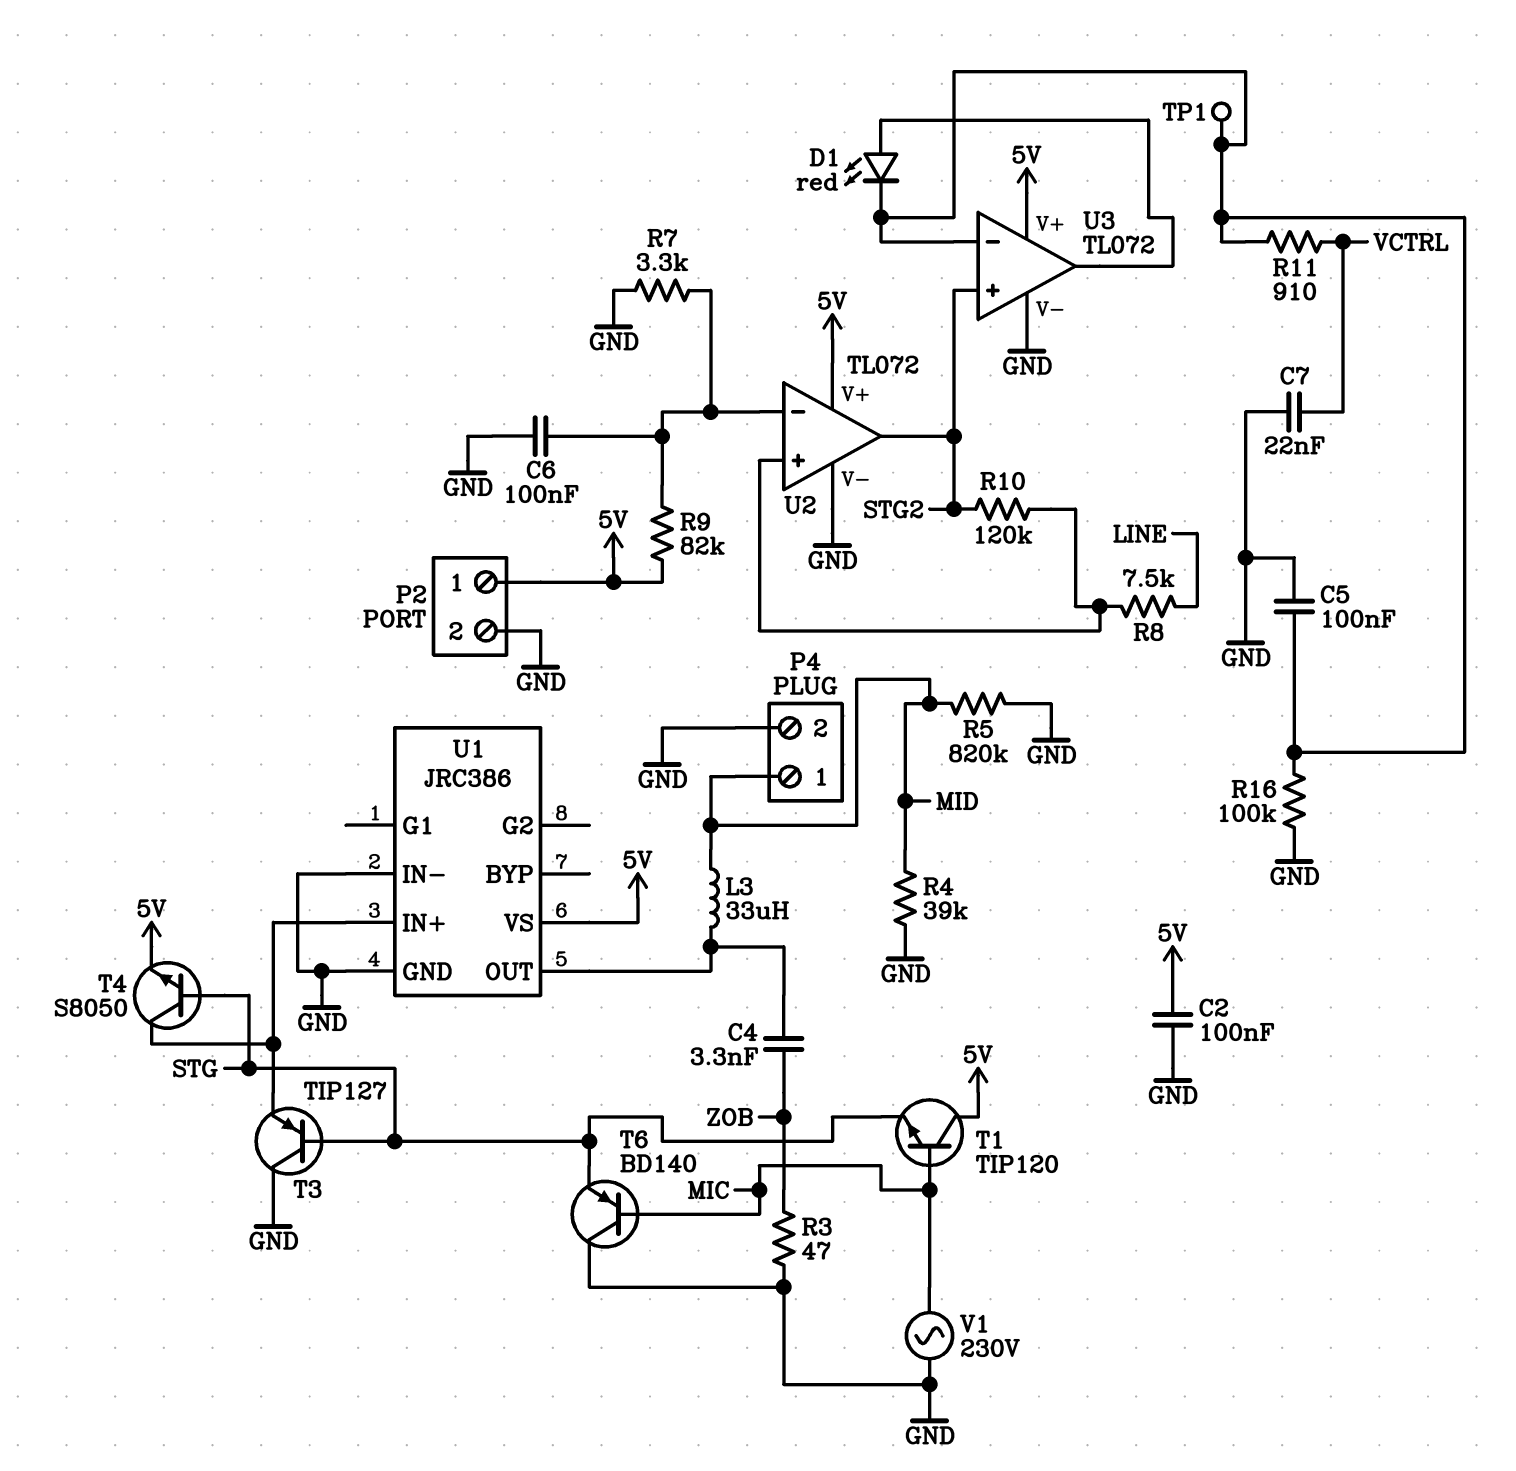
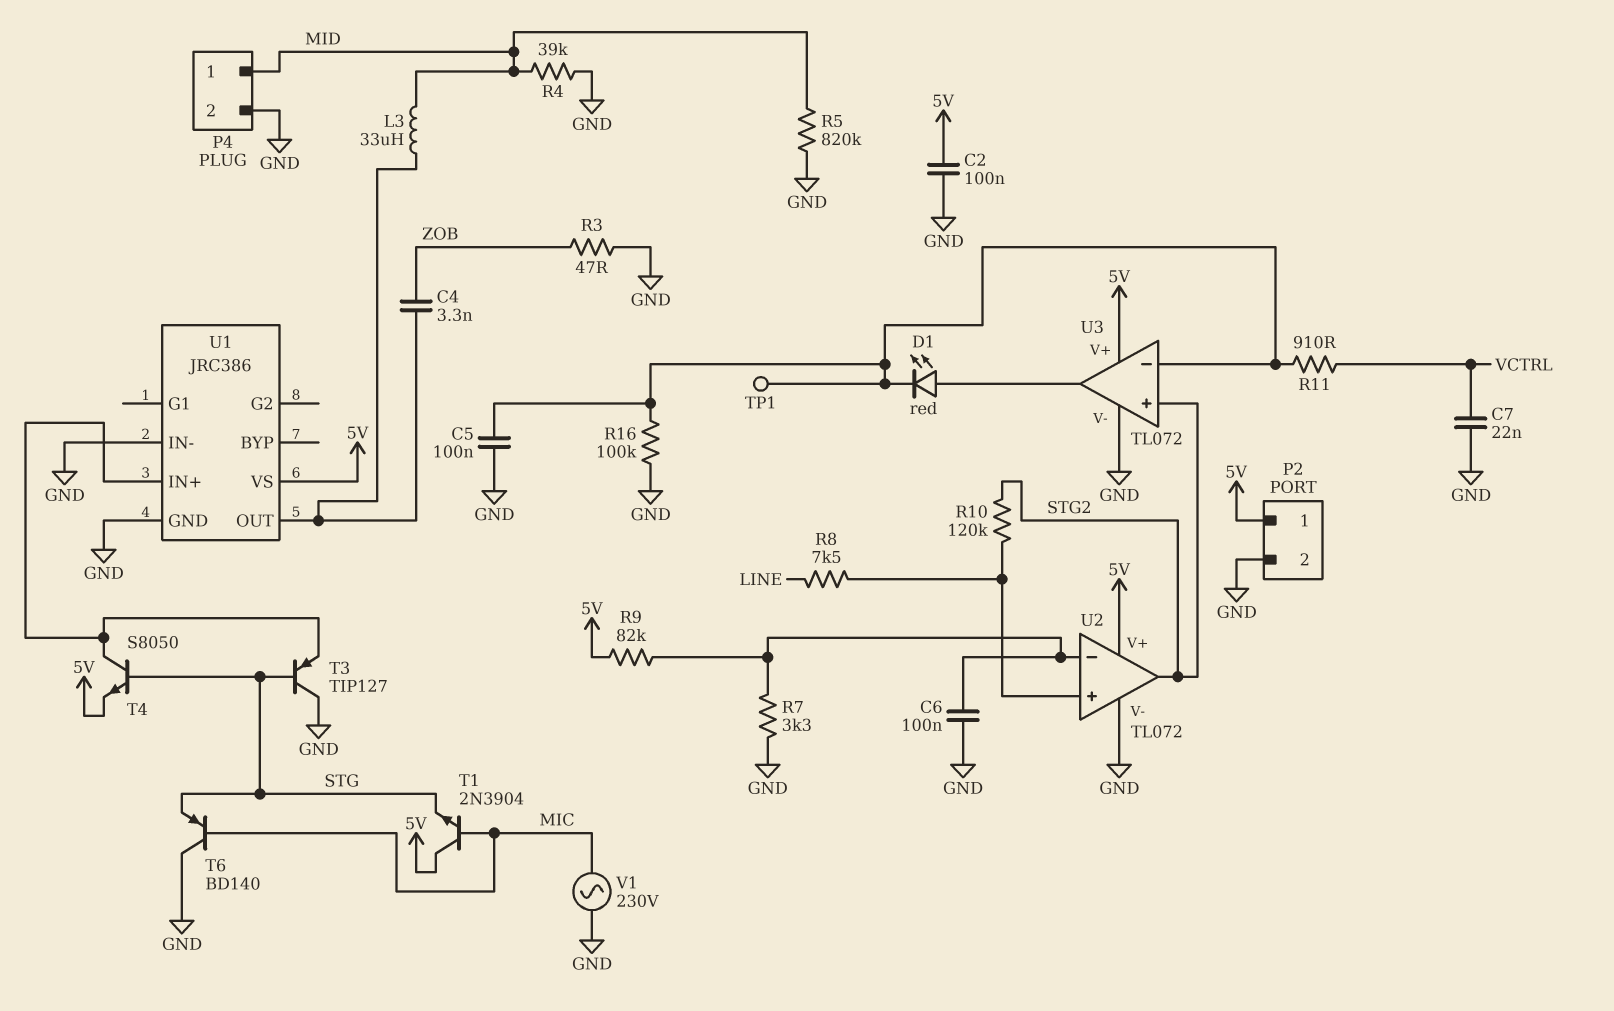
T1: NPN TIP120 (B MIC, C 5V, E STG) -> NPN 2N3904 (B MIC, C 5V, E STG)

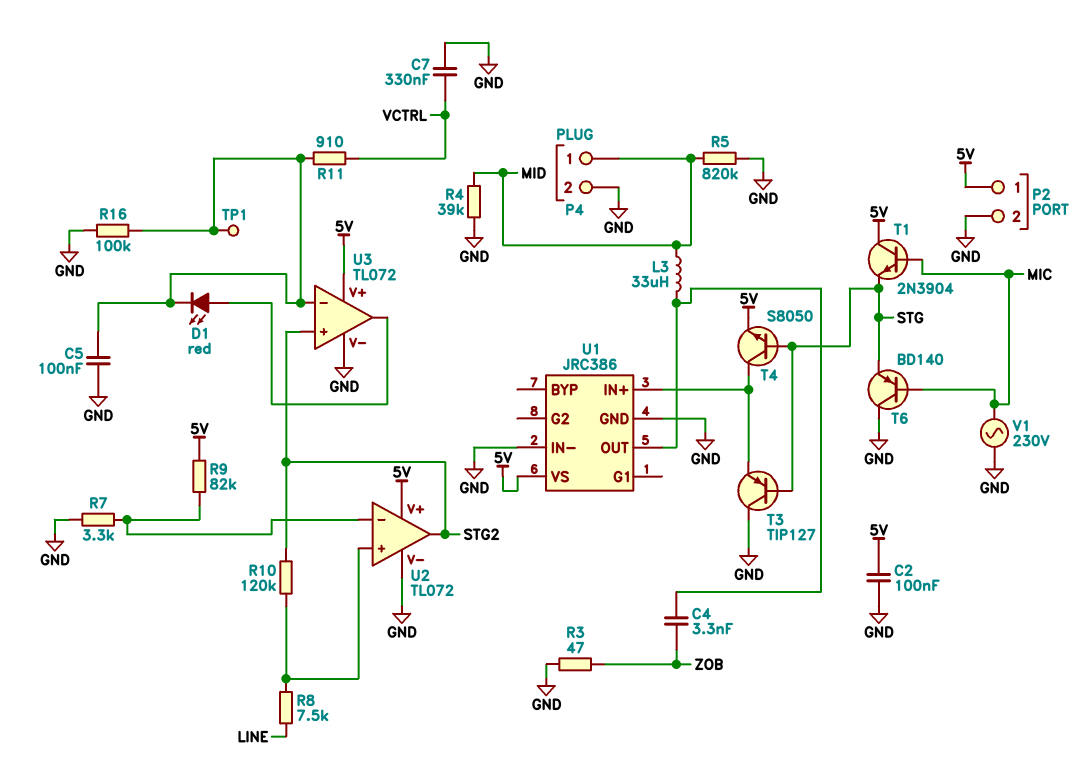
C6: 100nF (GND, U2/in-) -> none
C7: 22nF (GND, VCTRL) -> 330nF (GND, VCTRL)

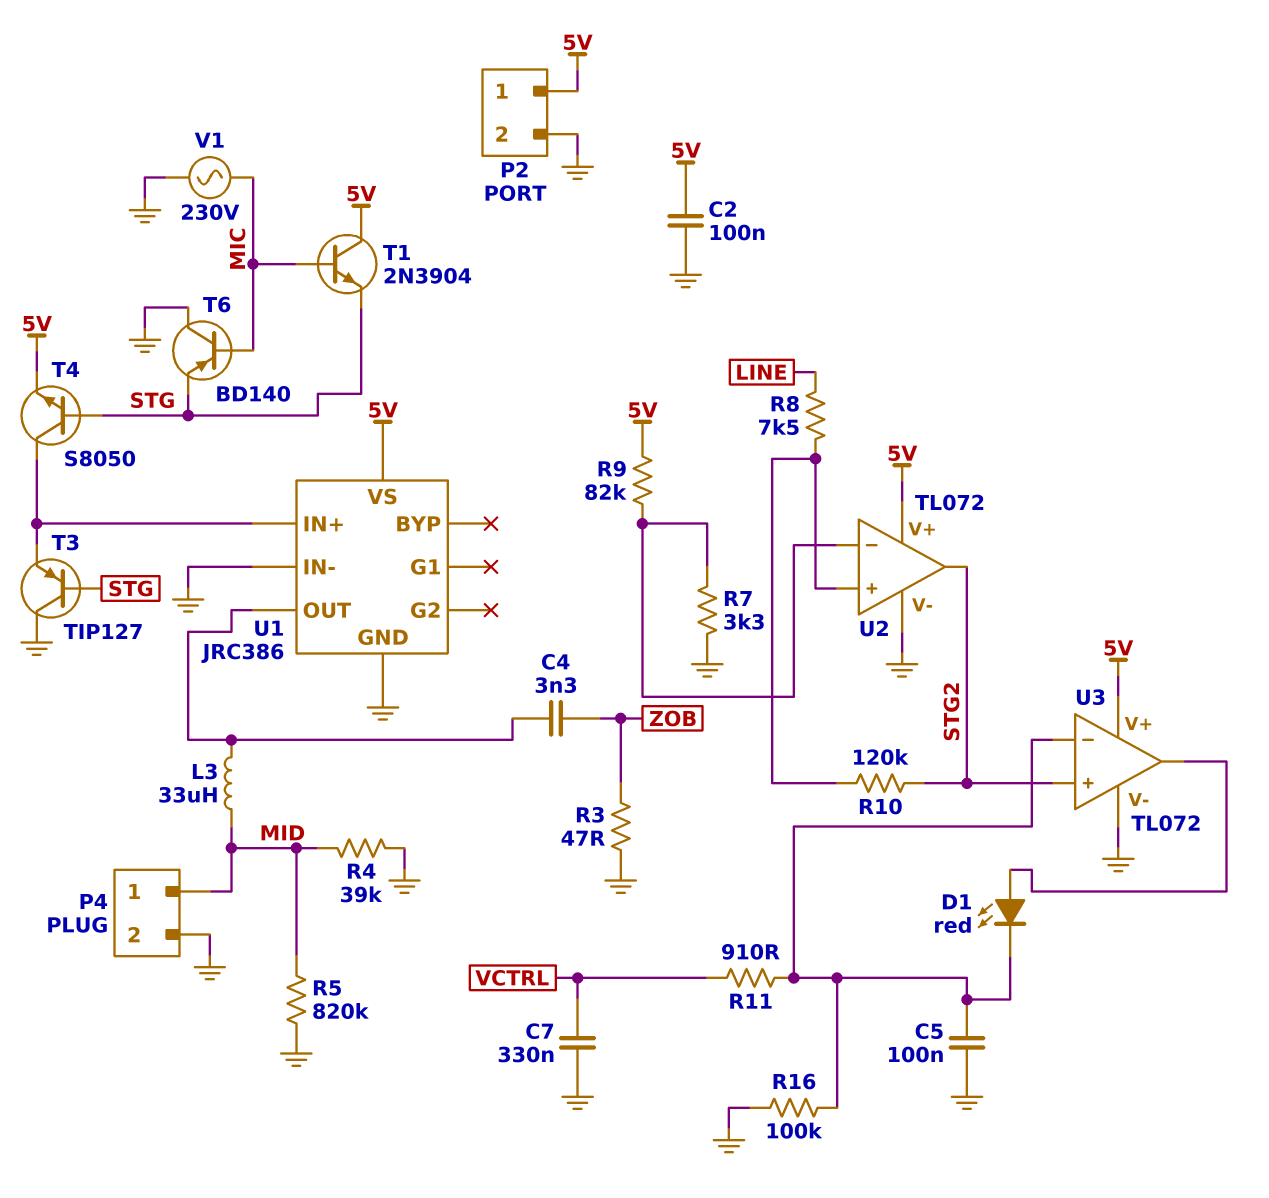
TP1: test point (U3/in-) -> none

